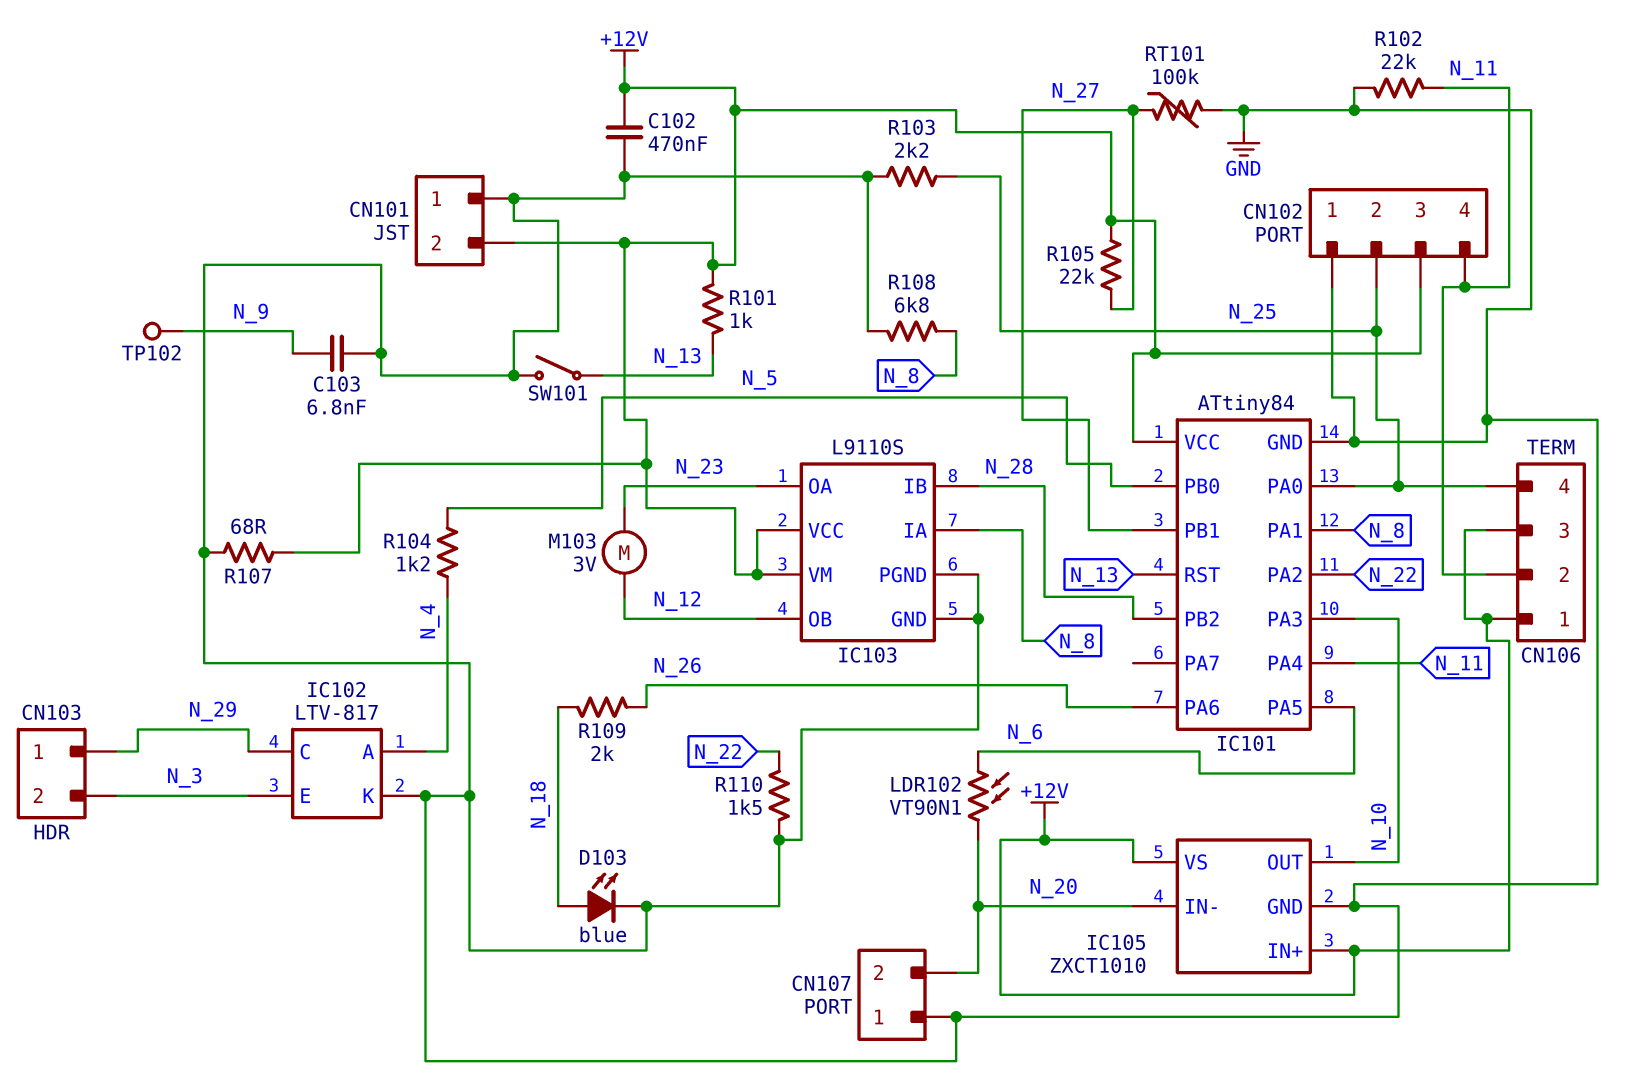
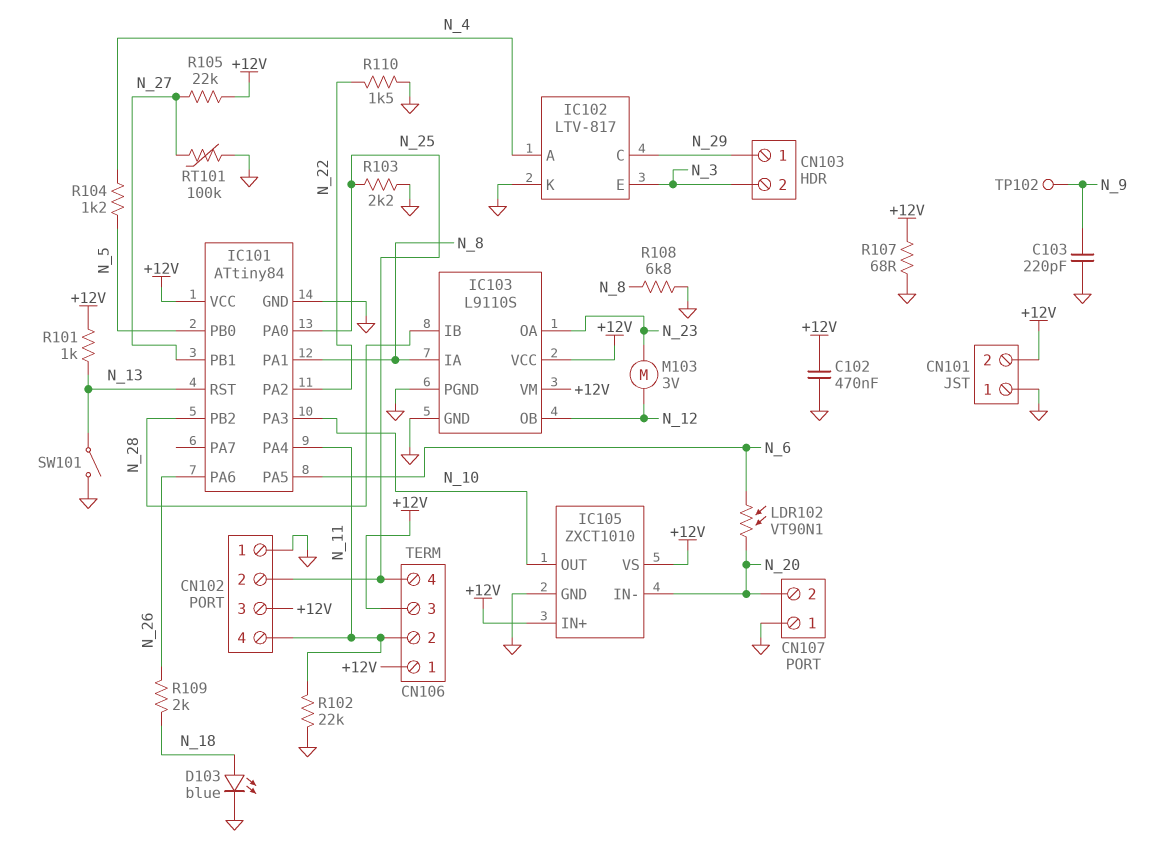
C103: 6.8nF (GND, N_9) -> 220pF (GND, N_9)

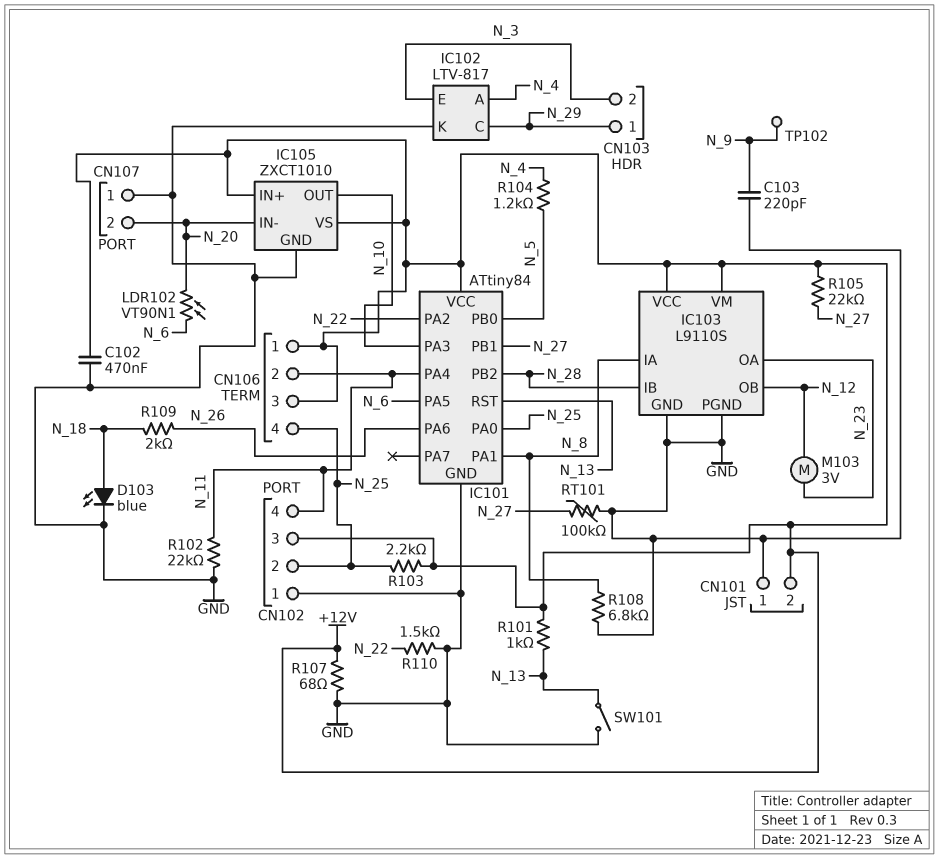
R103: 2.2k (GND, N_25) -> 2.2k (+12V, N_25)

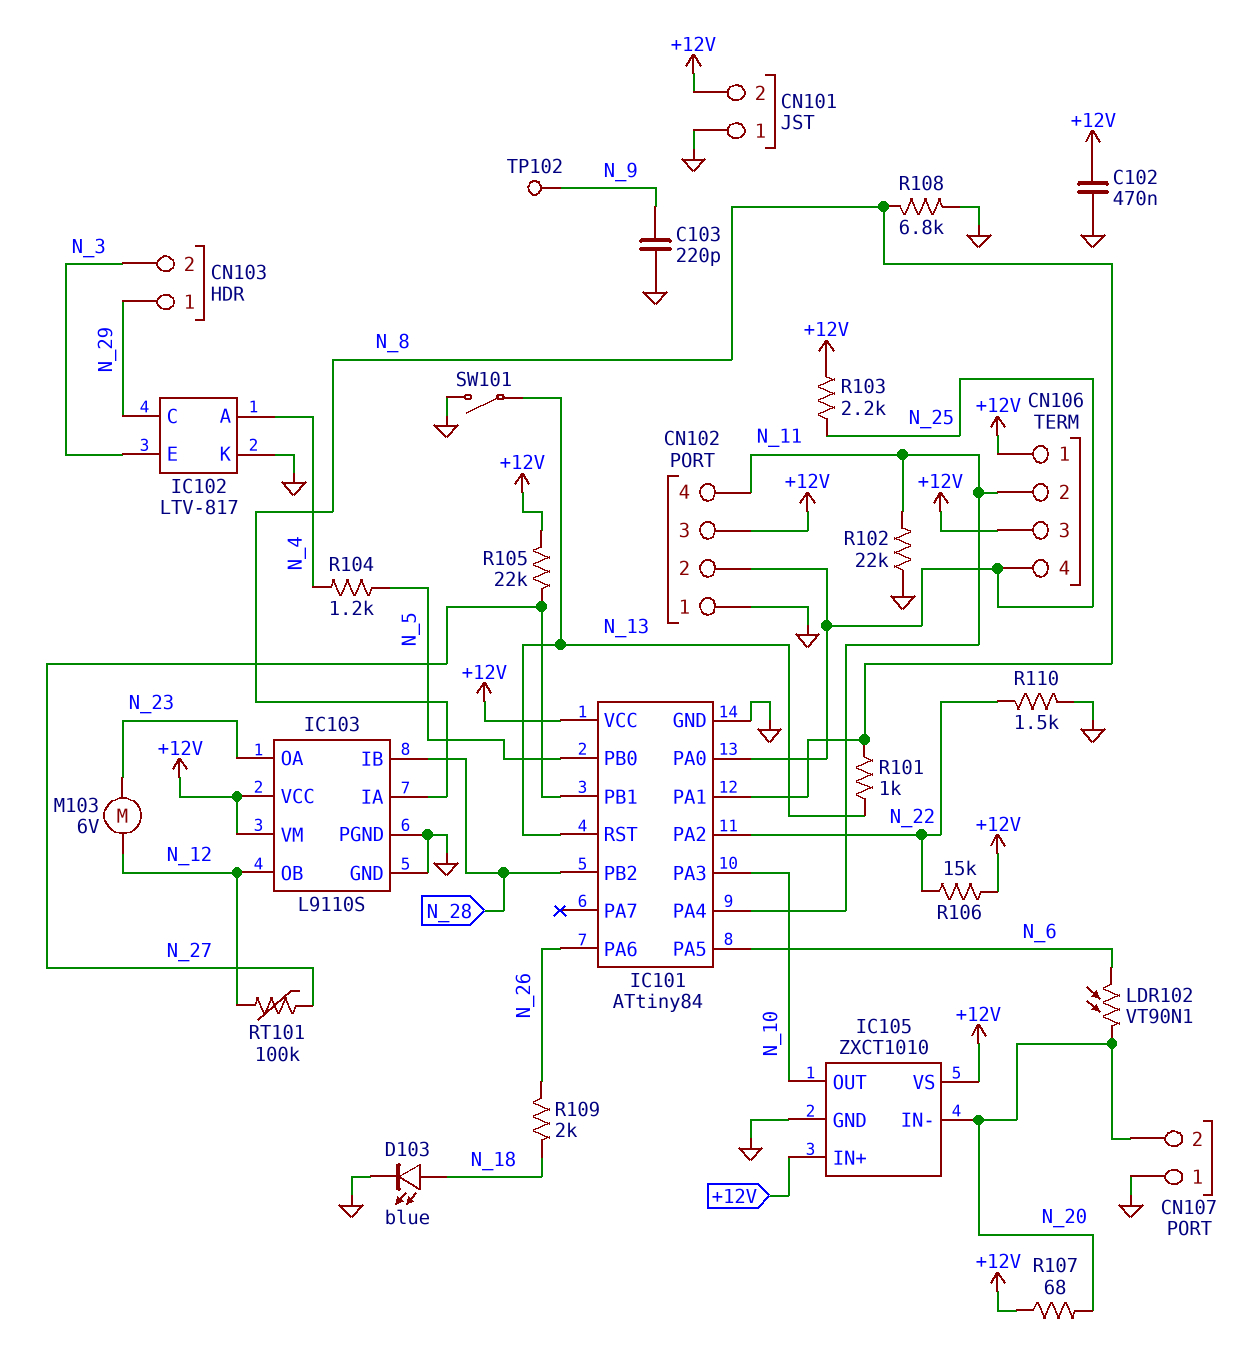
M103: motor 3V (N_12, N_23) -> motor 6V (N_12, N_23)
R101: 1k (+12V, N_13) -> 1k (N_8, N_13)
R106: none -> 15k (+12V, N_22)
R107: 68 (+12V, GND) -> 68 (+12V, N_20)
RT101: 100k (GND, N_27) -> 100k (N_12, N_27)

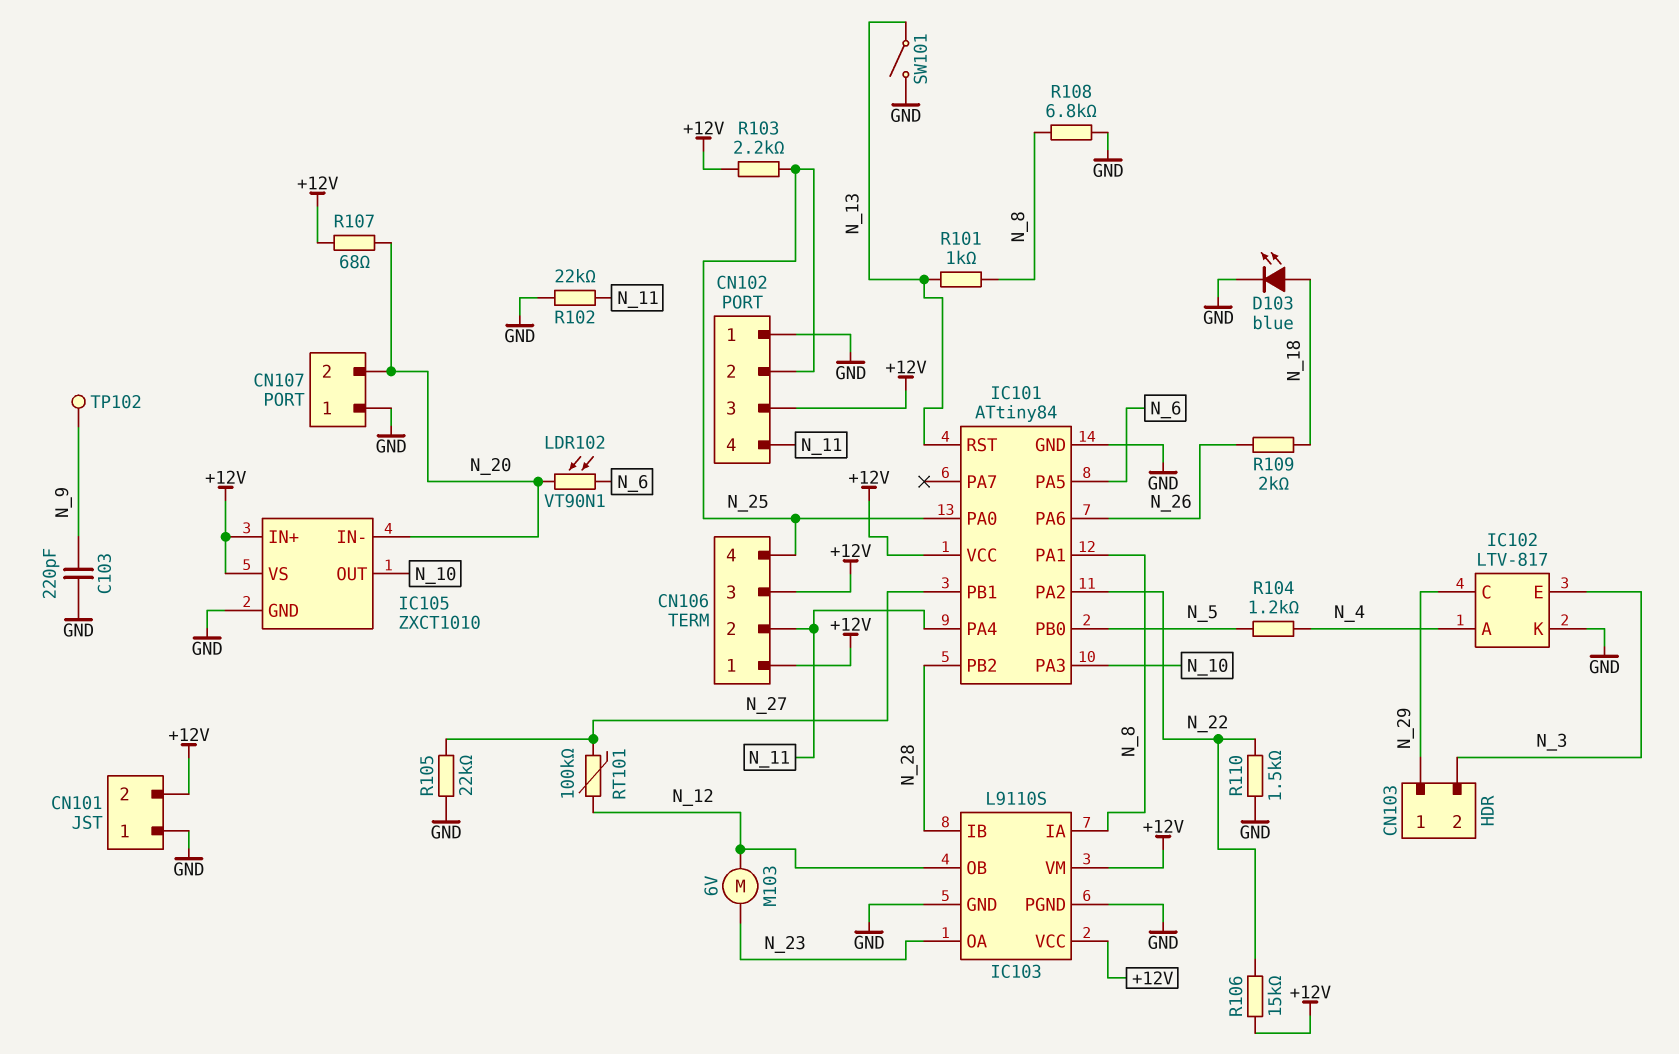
C102: 470nF (+12V, GND) -> none
R105: 22k (+12V, N_27) -> 22k (GND, N_27)

